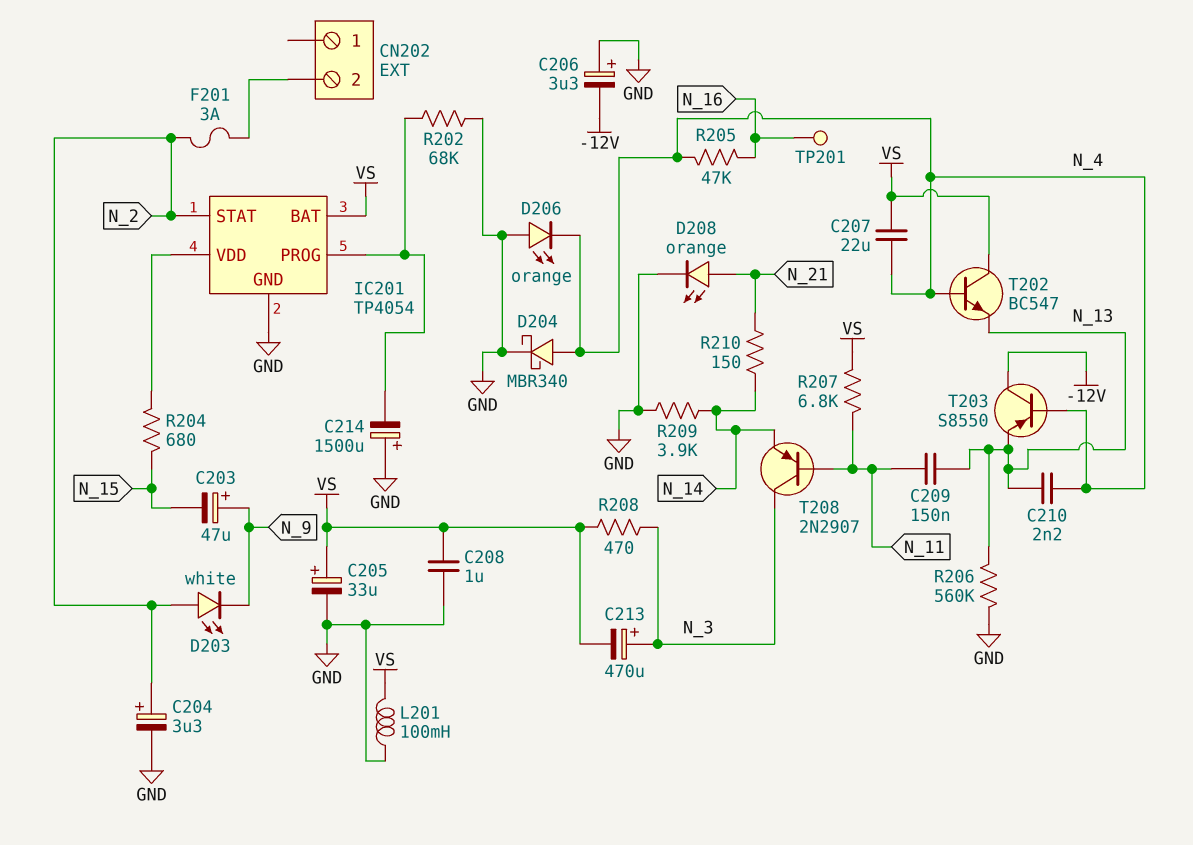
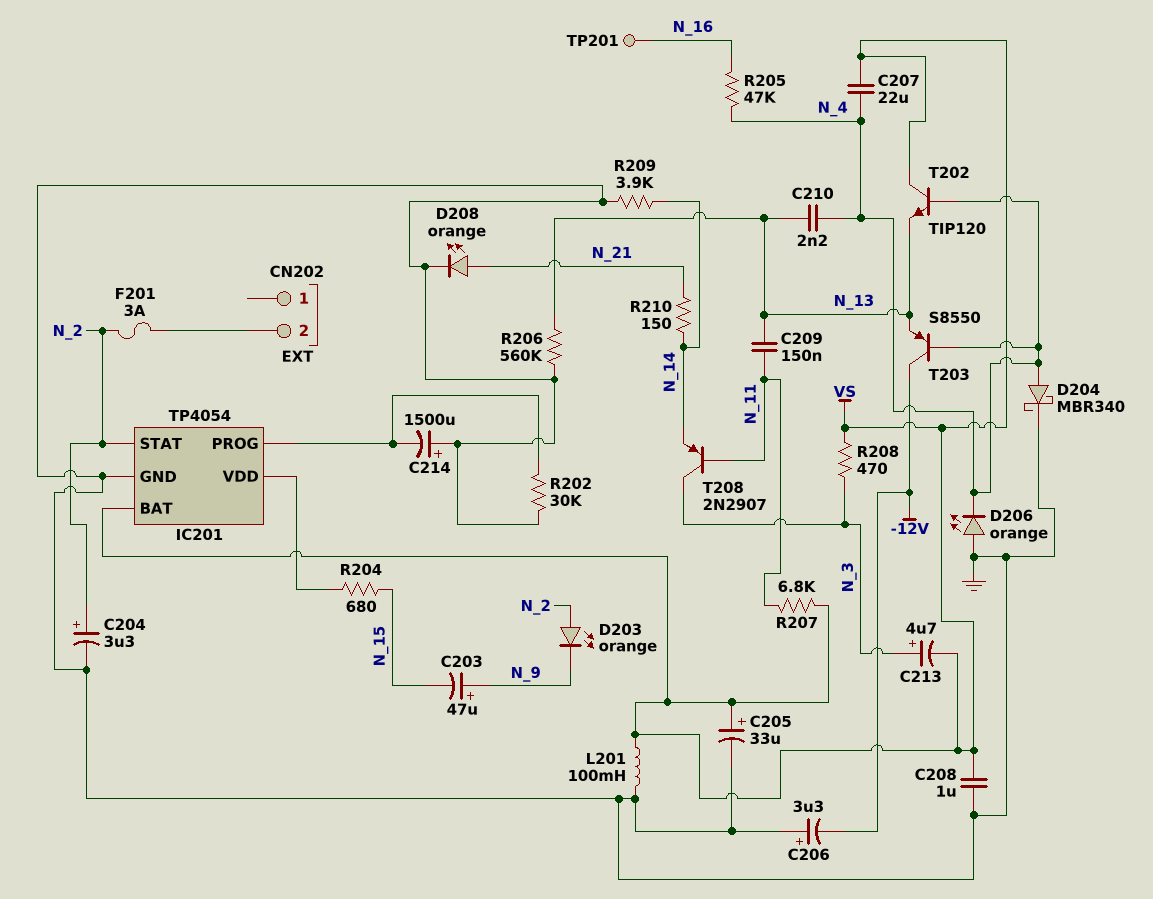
C213: 470uF (plus N_3, minus VS) -> 4.7uF (plus N_3, minus VS)
D203: LED white (A N_2, K N_9) -> LED orange (A N_2, K N_9)
R202: 68k (GND, IC201/PROG) -> 30k (GND, IC201/PROG)
T202: NPN BC547 (B N_4, C VS, E N_13) -> NPN TIP120 (B N_4, C VS, E N_13)

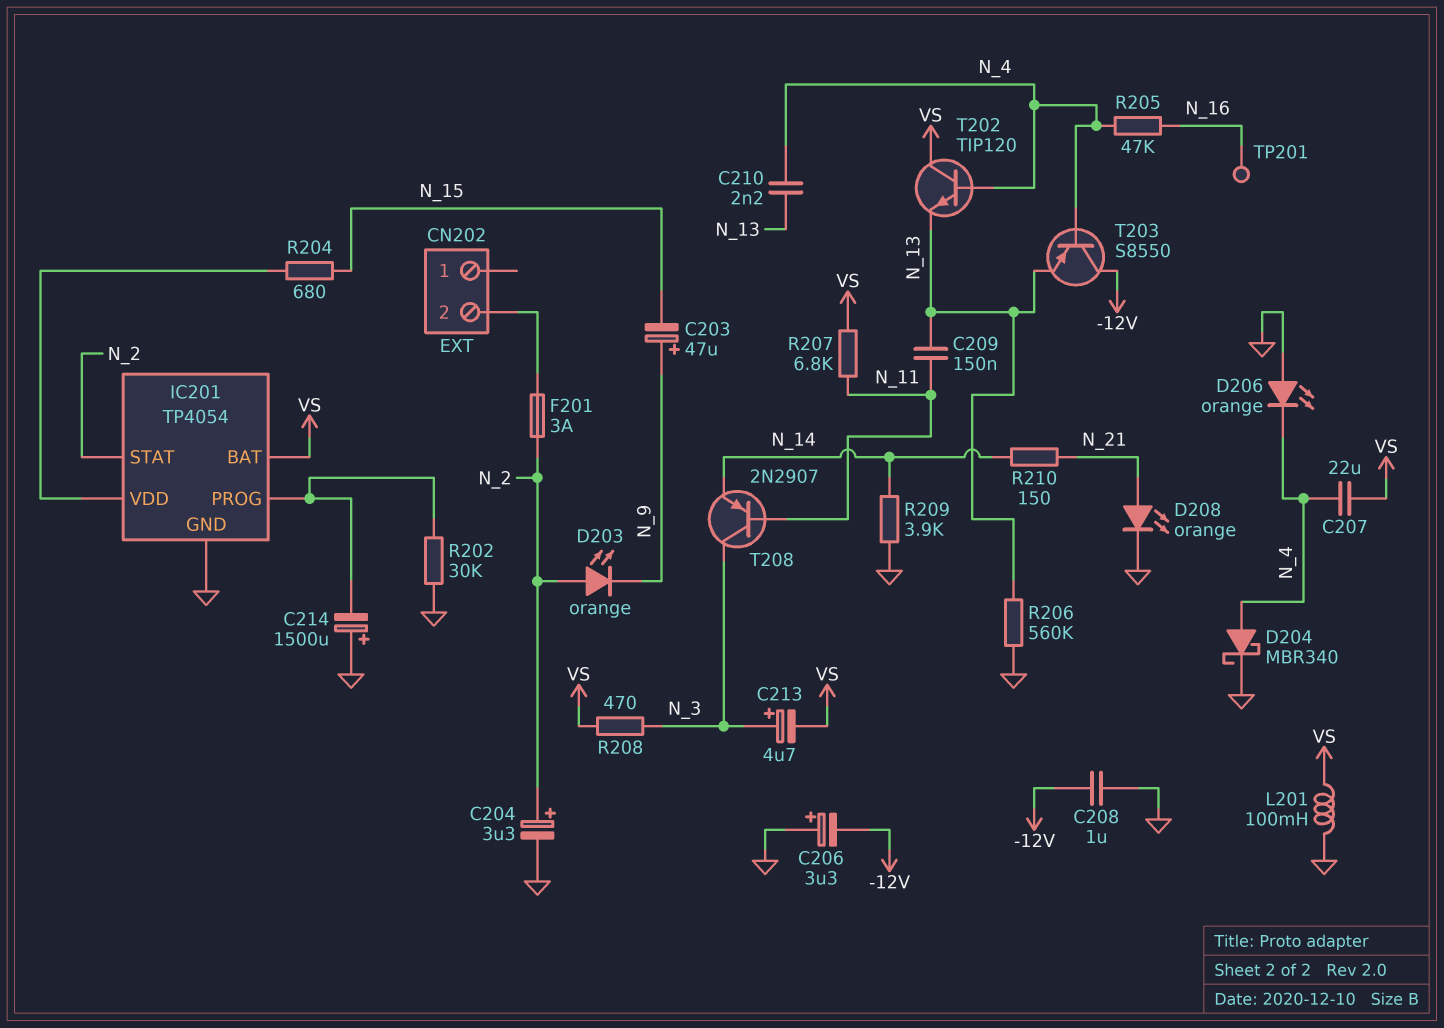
C205: 33uF (plus VS, minus GND) -> none
C208: 1uF (GND, VS) -> 1uF (-12V, GND)

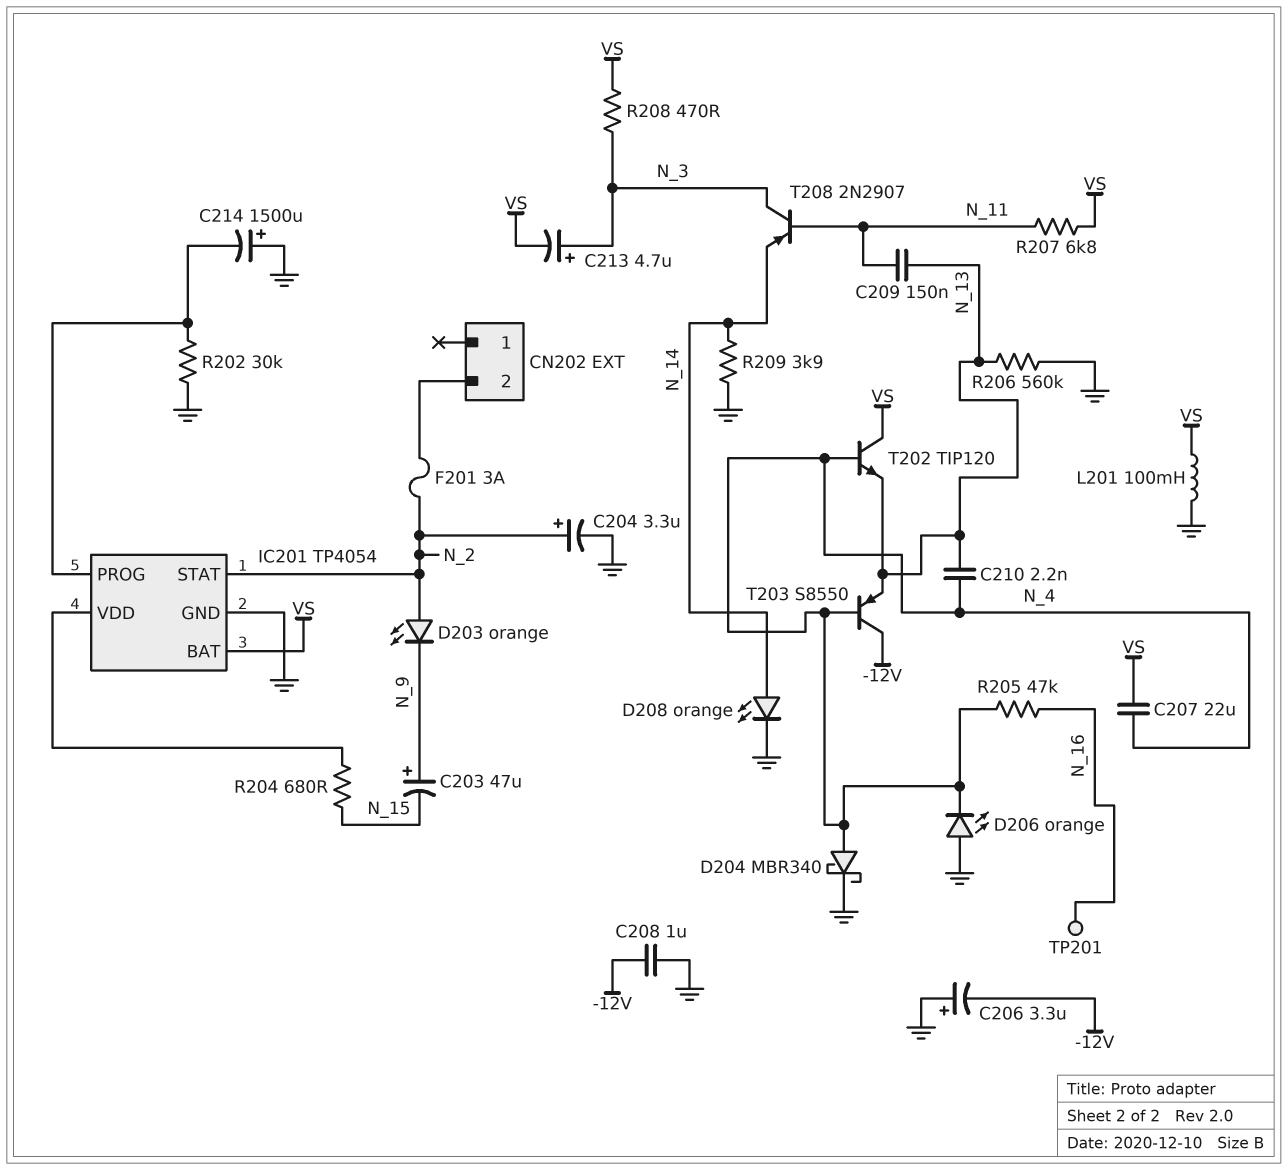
D208: LED orange (A N_21, K GND) -> LED orange (A N_14, K GND)
R210: 150 (N_14, N_21) -> none

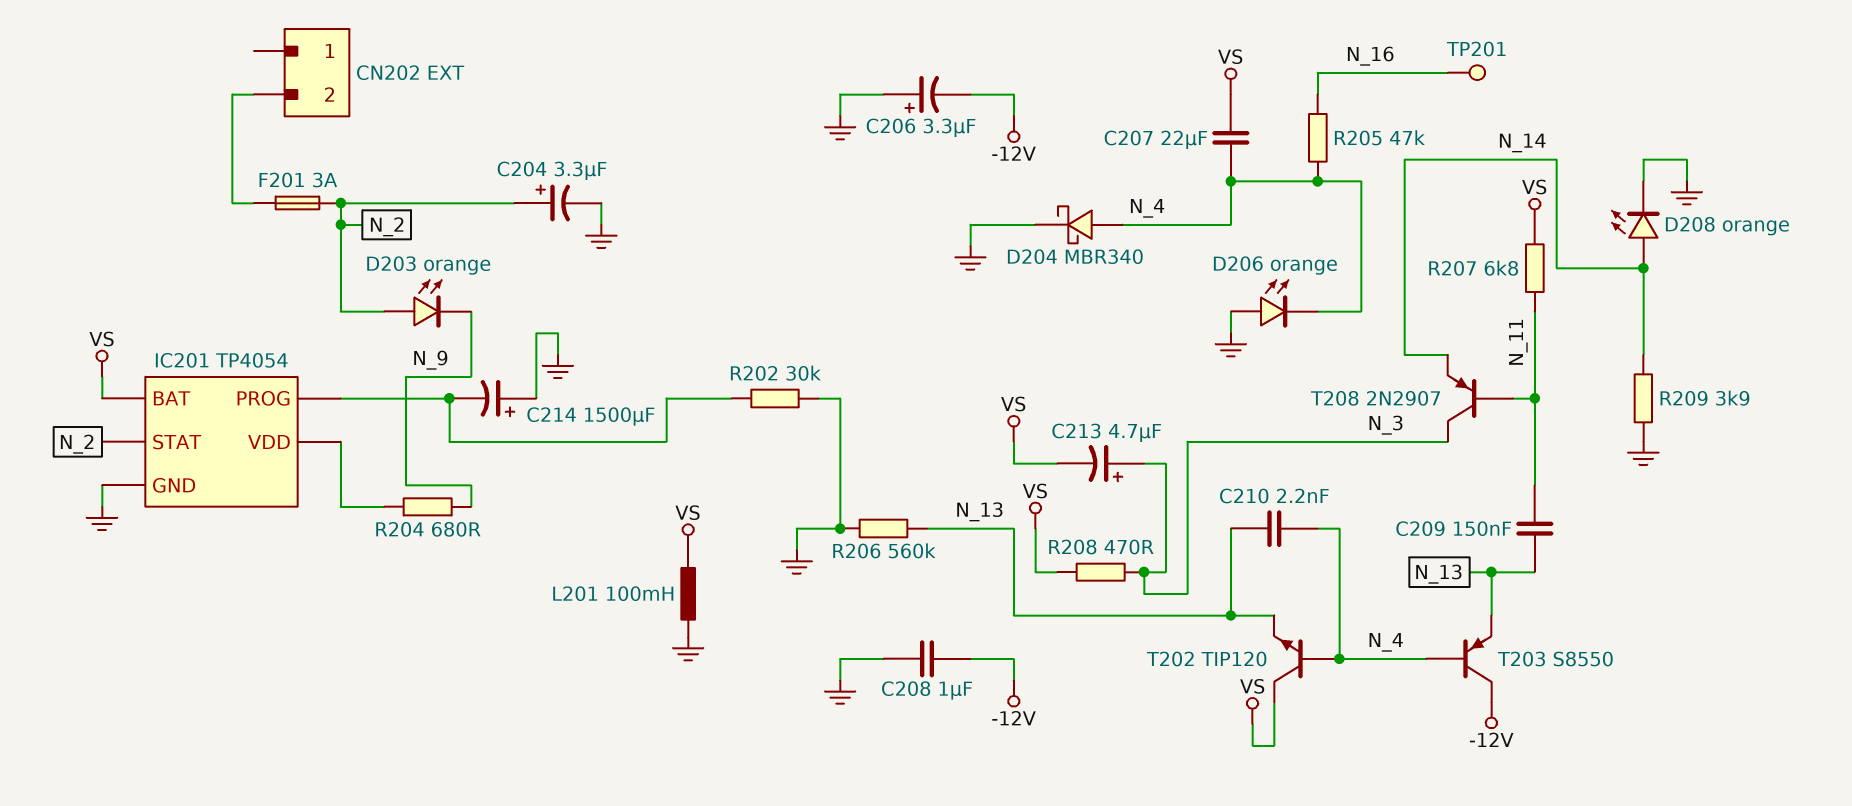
C203: 47uF (plus N_9, minus N_15) -> none
R204: 680 (IC201/VDD, N_15) -> 680 (IC201/VDD, N_9)

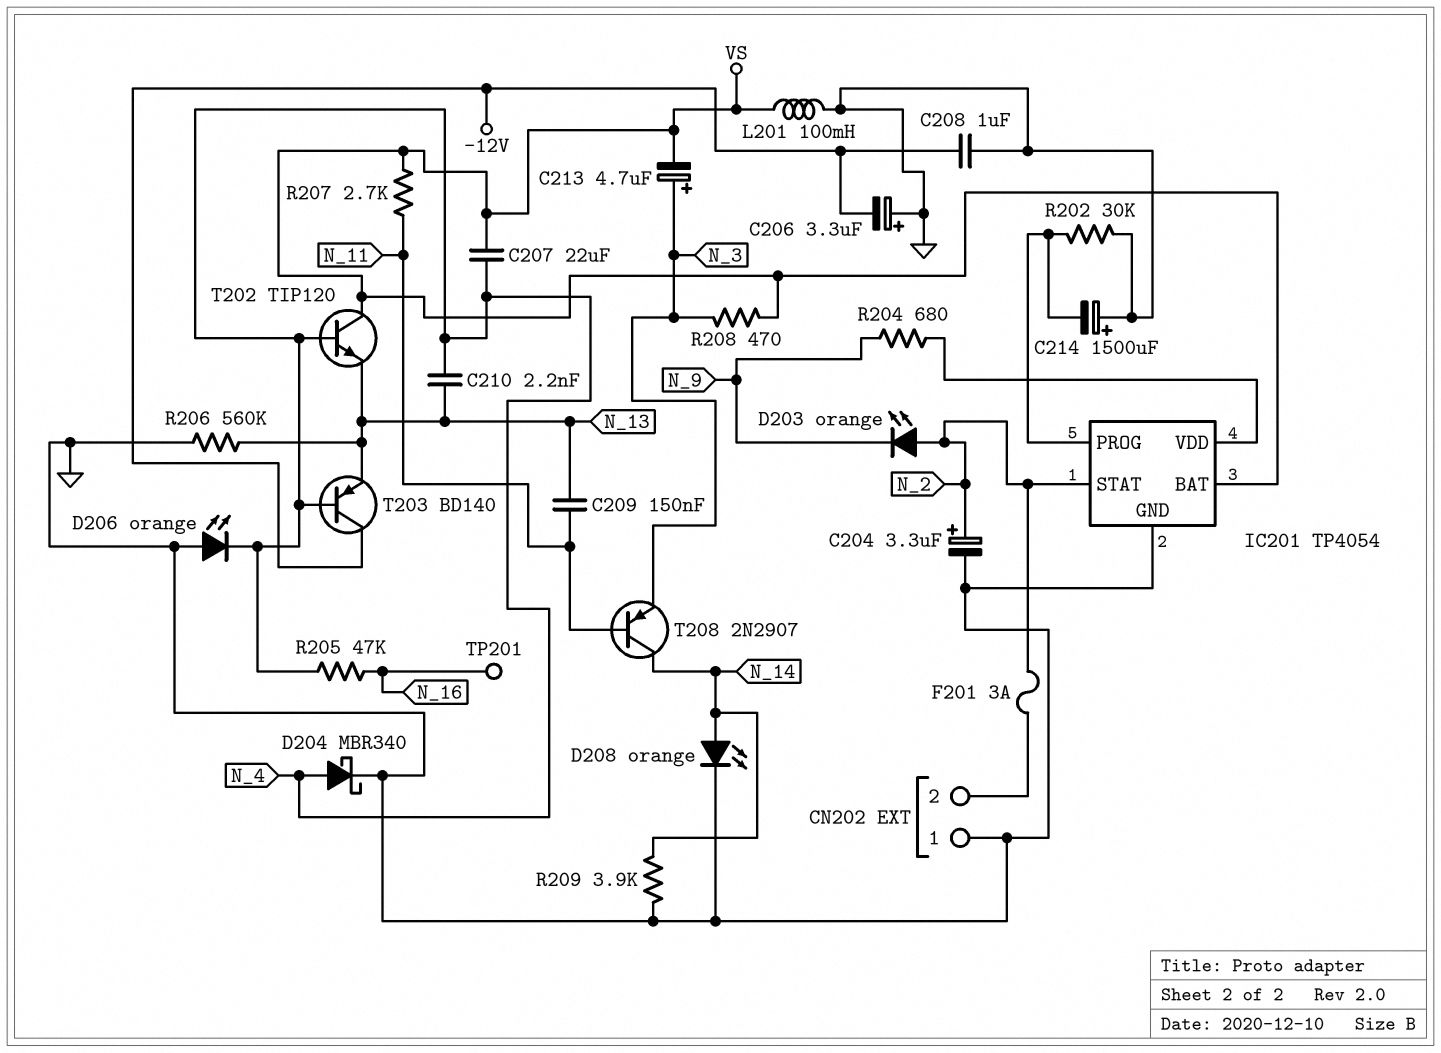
CN202 pin 1: none -> GND
R207: 6.8k (N_11, VS) -> 2.7k (N_11, VS)
T203: PNP S8550 (B N_4, C -12V, E N_13) -> PNP BD140 (B N_4, C -12V, E N_13)
T208: PNP 2N2907 (B N_11, C N_3, E N_14) -> PNP 2N2907 (B N_11, C N_14, E N_3)

